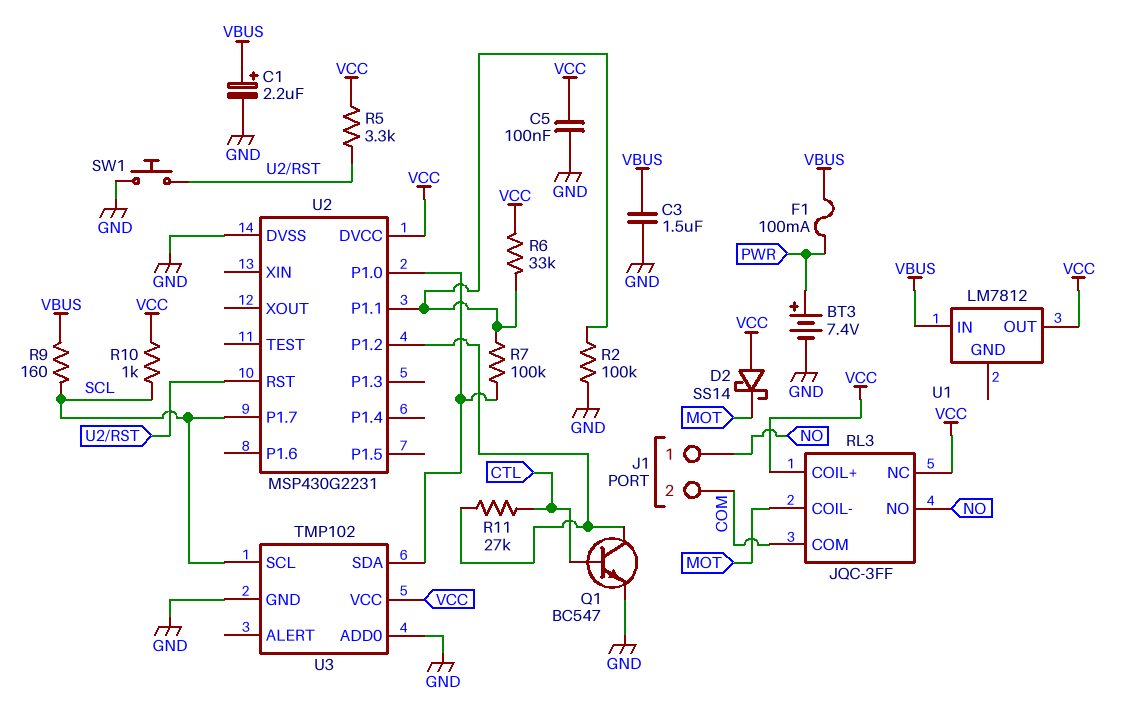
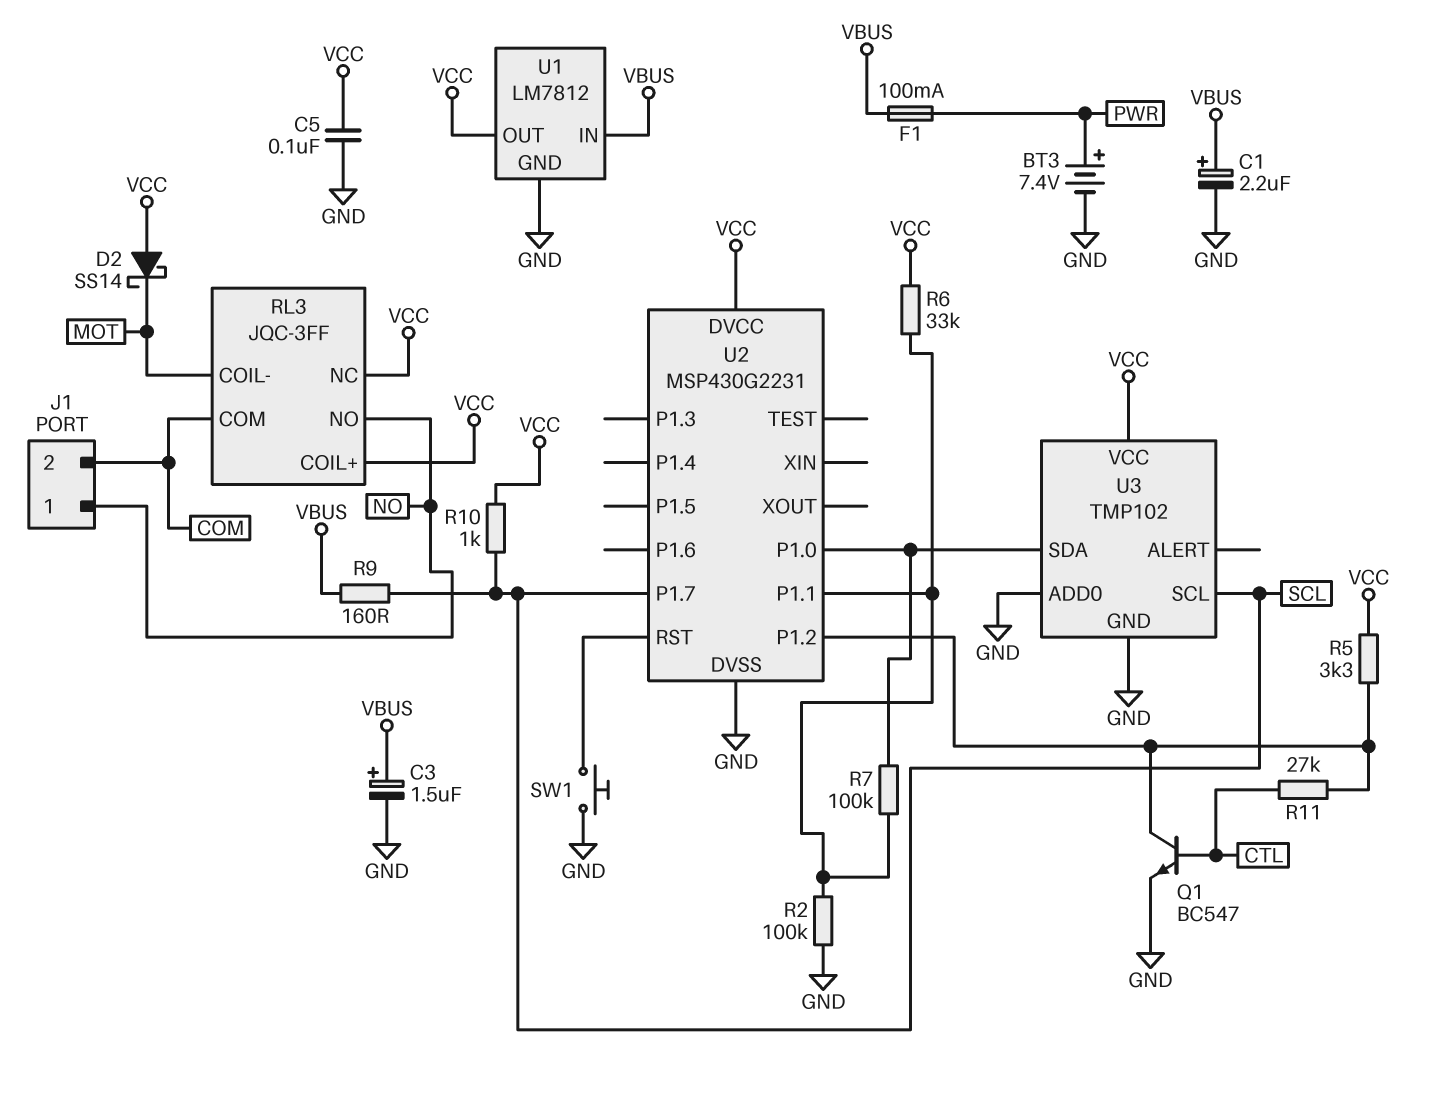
C3: 1.5uF (GND, VBUS) -> 1.5uF (plus VBUS, minus GND)
R5: 3.3k (U2/RST, VCC) -> 3.3k (U2/P1.2, VCC)
U1 pin GND: none -> GND

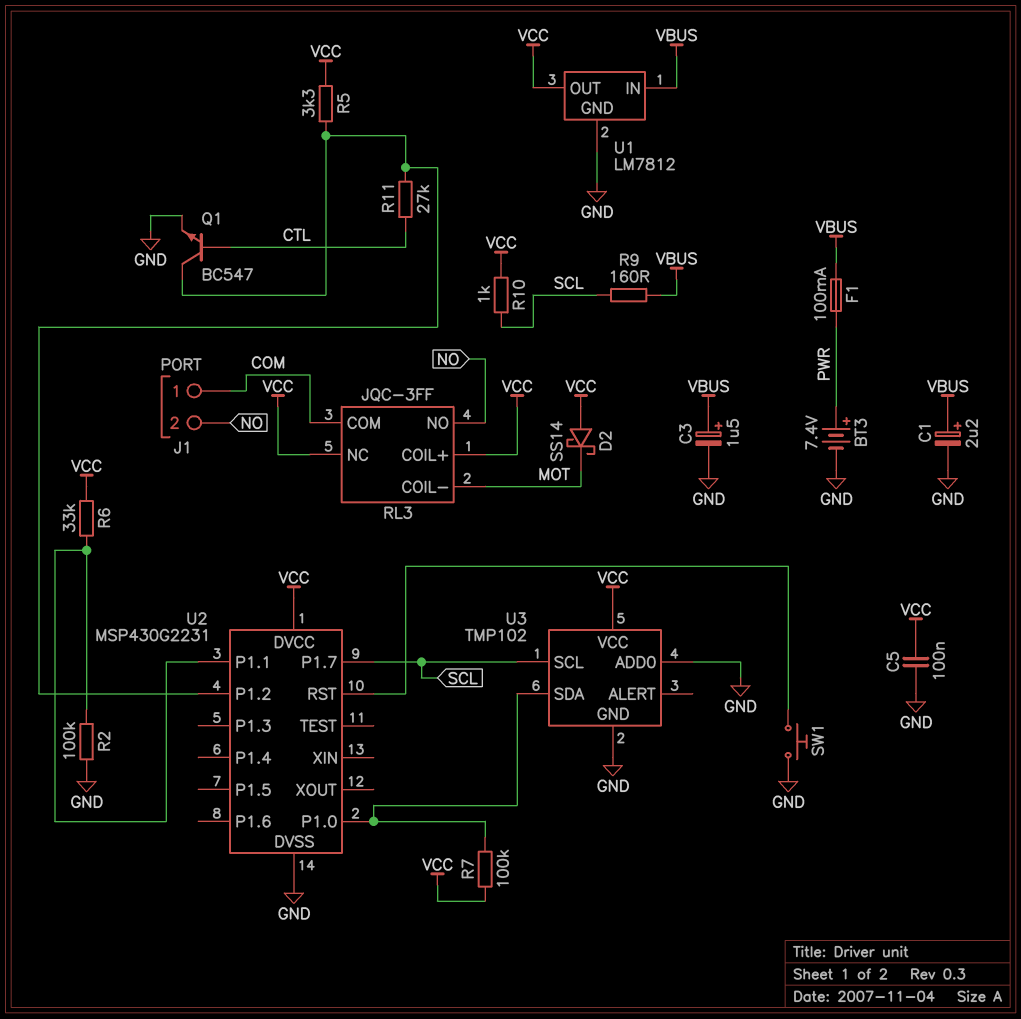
J1 pin 1: NO -> COM
J1 pin 2: COM -> NO
R7: 100k (U2/P1.0, U2/P1.1) -> 100k (U2/P1.0, VCC)

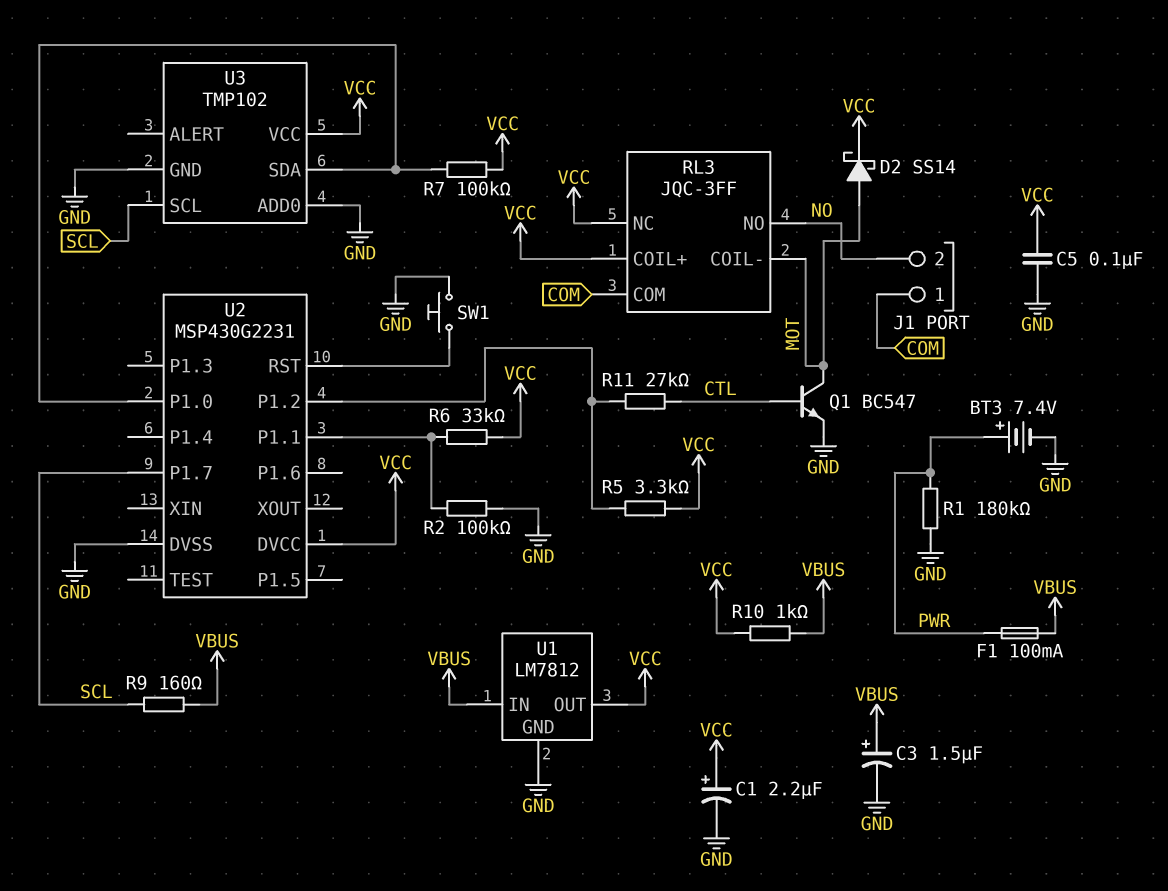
C1: 2.2uF (plus VBUS, minus GND) -> 2.2uF (plus VCC, minus GND)
D2: schottky SS14 (A VCC, K MOT) -> schottky SS14 (A MOT, K VCC)
Q1: NPN BC547 (B CTL, C U2/P1.2, E GND) -> NPN BC547 (B CTL, C MOT, E GND)
R1: none -> 180k (GND, PWR)
R10: 1k (SCL, VCC) -> 1k (VBUS, VCC)

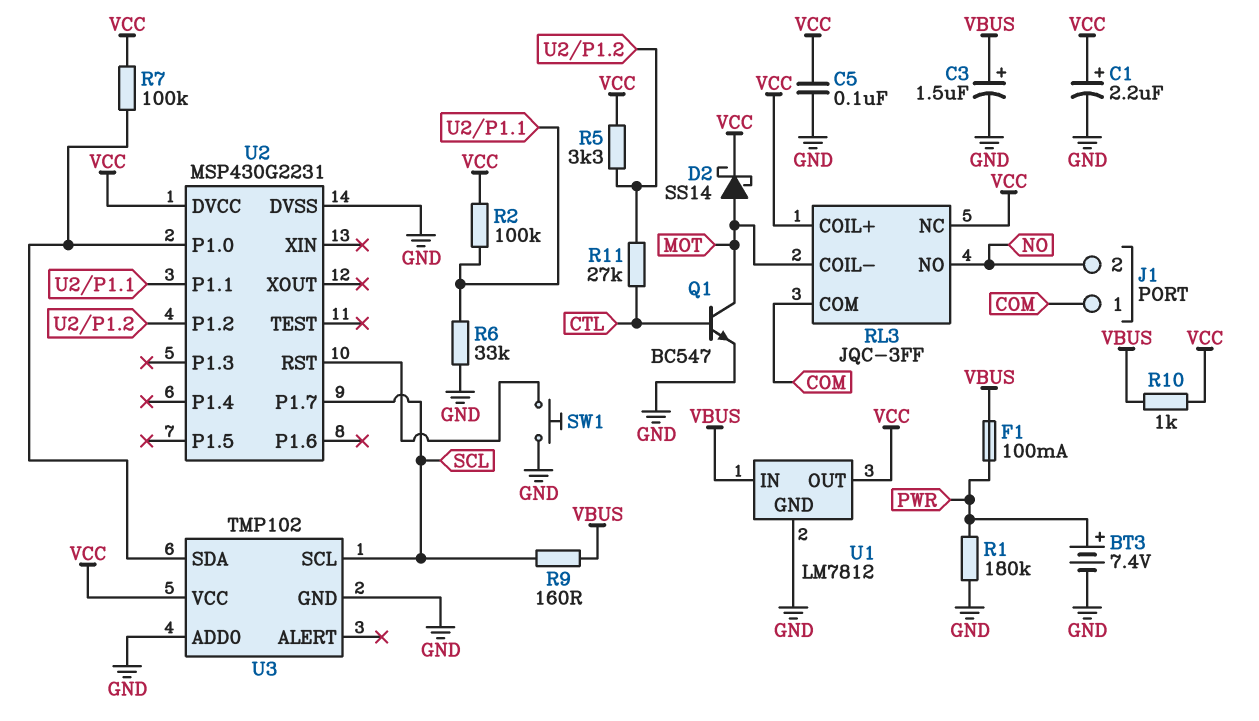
R2: 100k (GND, U2/P1.1) -> 100k (U2/P1.1, VCC)
R6: 33k (U2/P1.1, VCC) -> 33k (GND, U2/P1.1)

